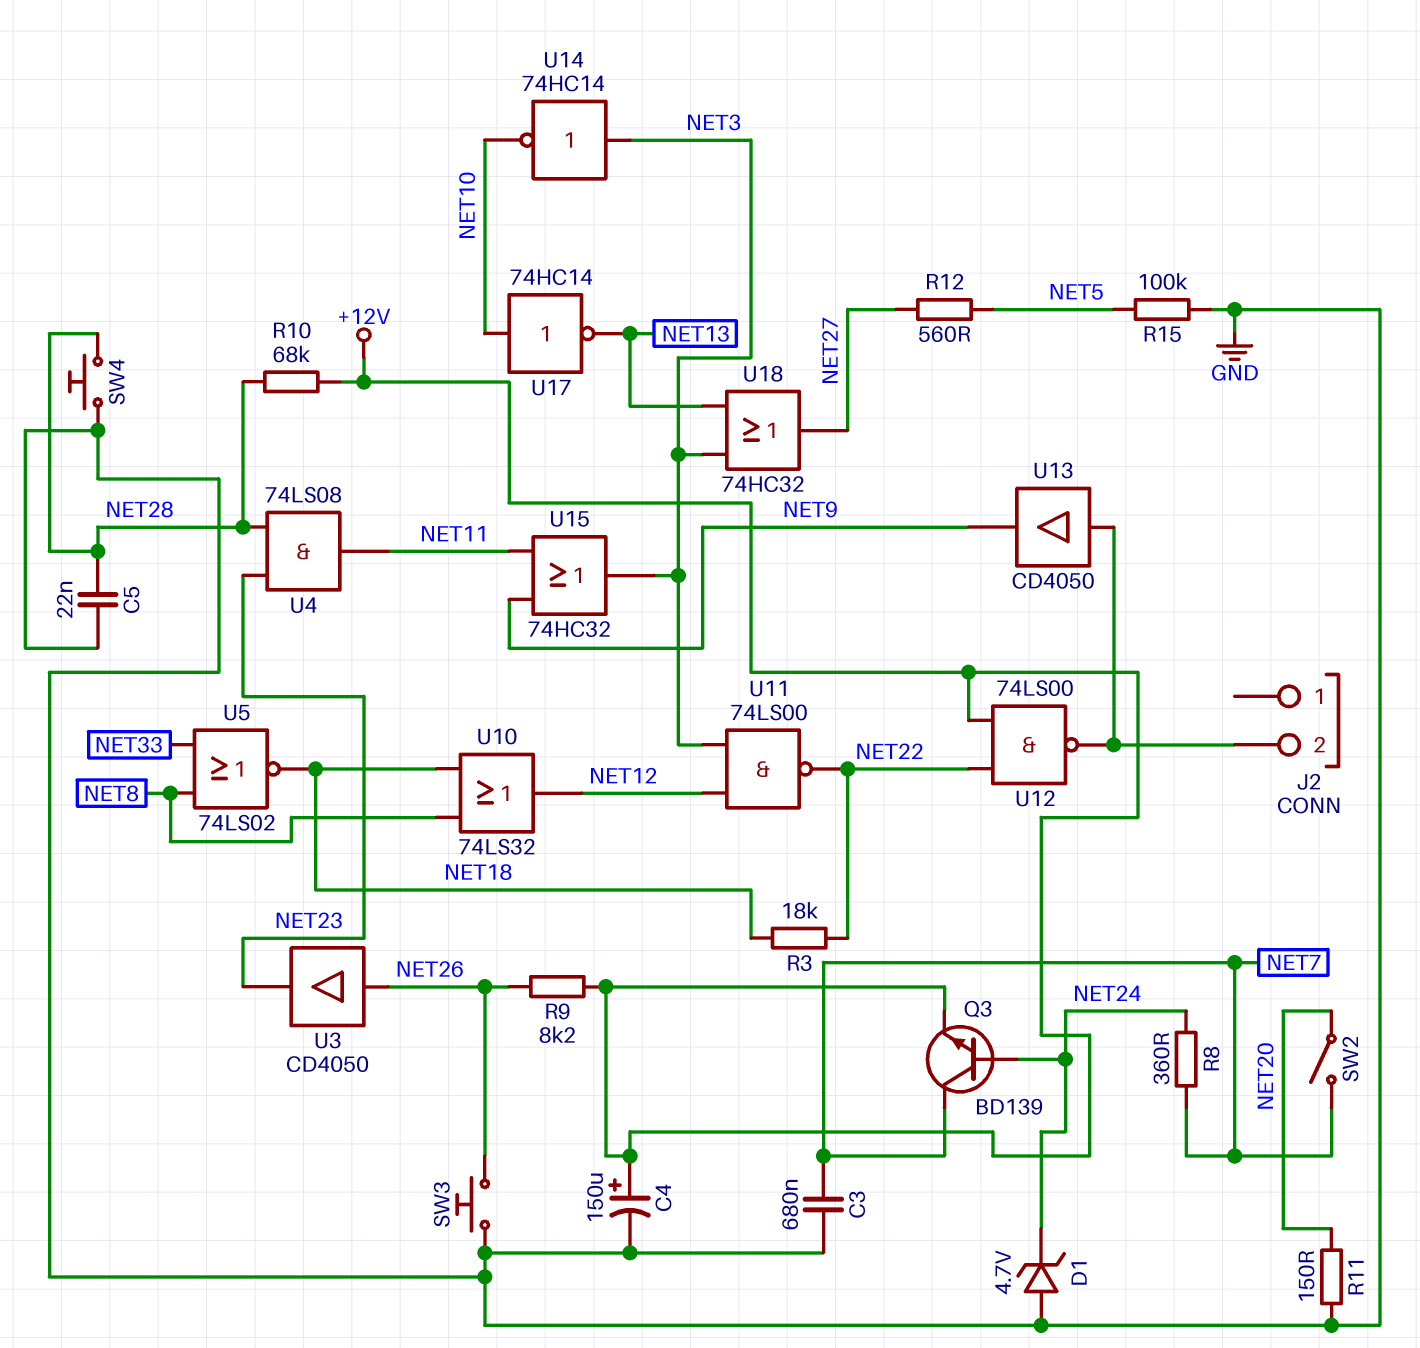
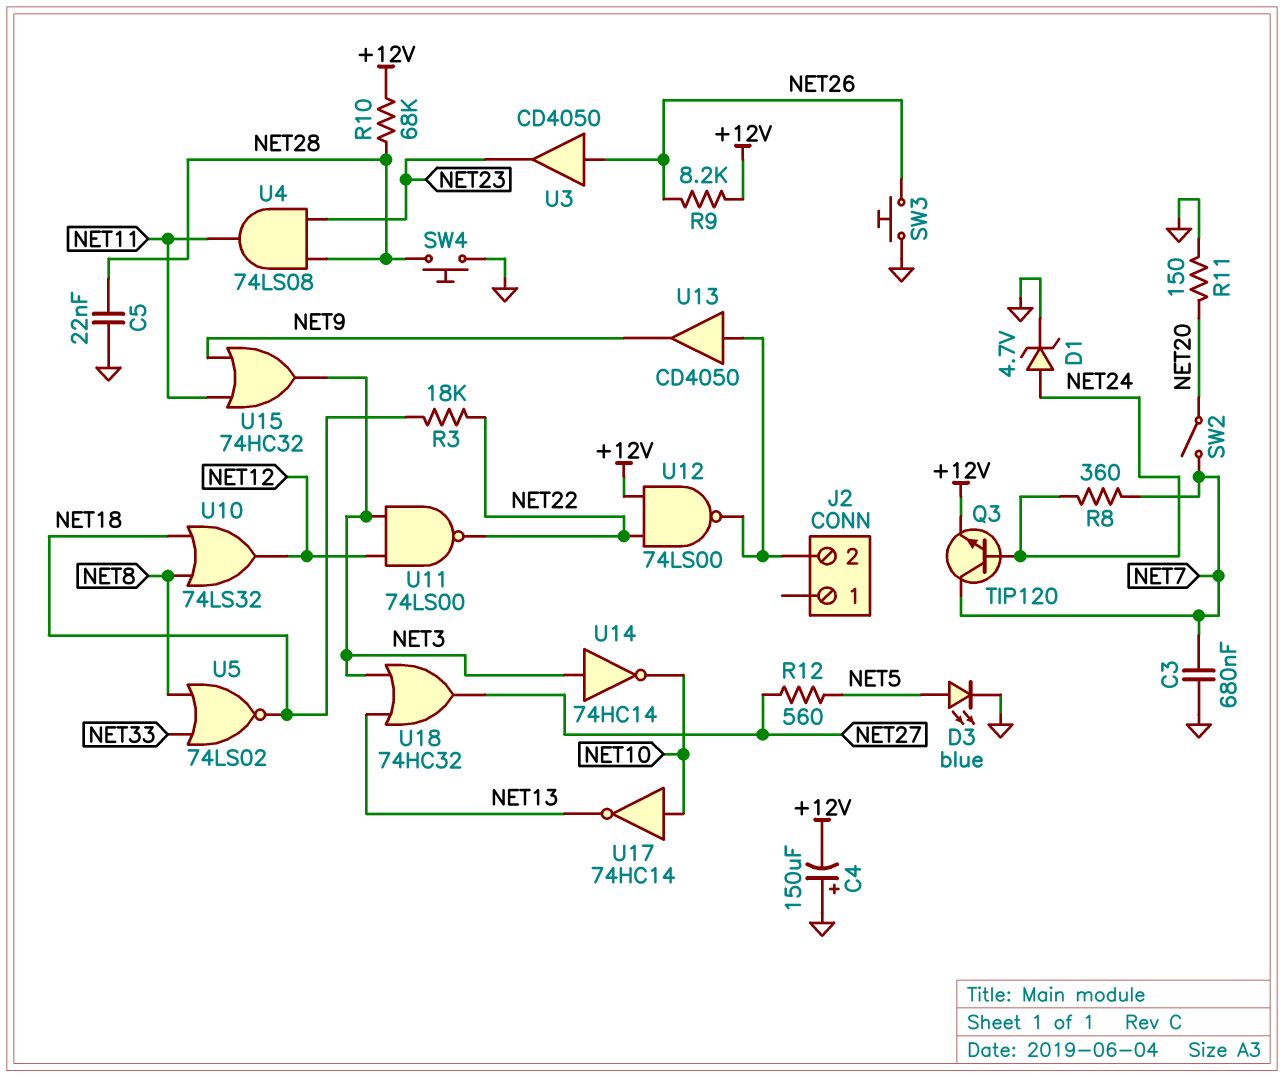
C4: 150uF (plus +12V, minus GND) -> 150uF (plus GND, minus +12V)
D1: zener 4.7V (A GND, K NET24) -> zener 4.7V (A NET24, K GND)
D3: none -> LED blue (A NET5, K GND)
Q3: NPN BD139 (B NET24, C NET7, E +12V) -> NPN TIP120 (B NET24, C NET7, E +12V)
R15: 100k (GND, NET5) -> none

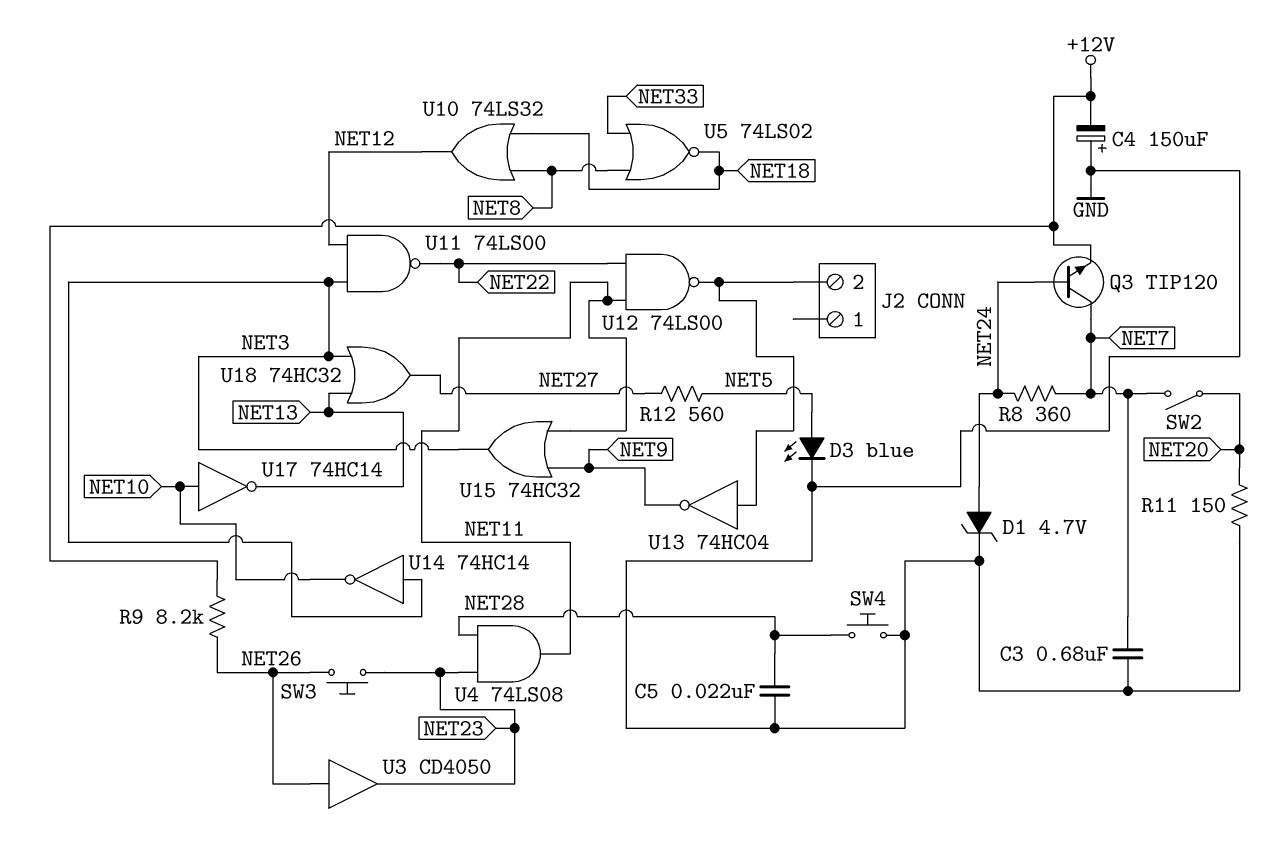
R3: 18k (NET18, NET22) -> none
R10: 68k (+12V, NET28) -> none
SW3: button (GND, NET26) -> button (NET23, NET26)
U12: NAND 74LS00 (in +12V, in NET22, out J2/2) -> NAND 74LS00 (in NET11, in NET22, out J2/2)
U13: buffer CD4050 (in J2/2, out NET9) -> NOT 74HC04 (in J2/2, out NET9)

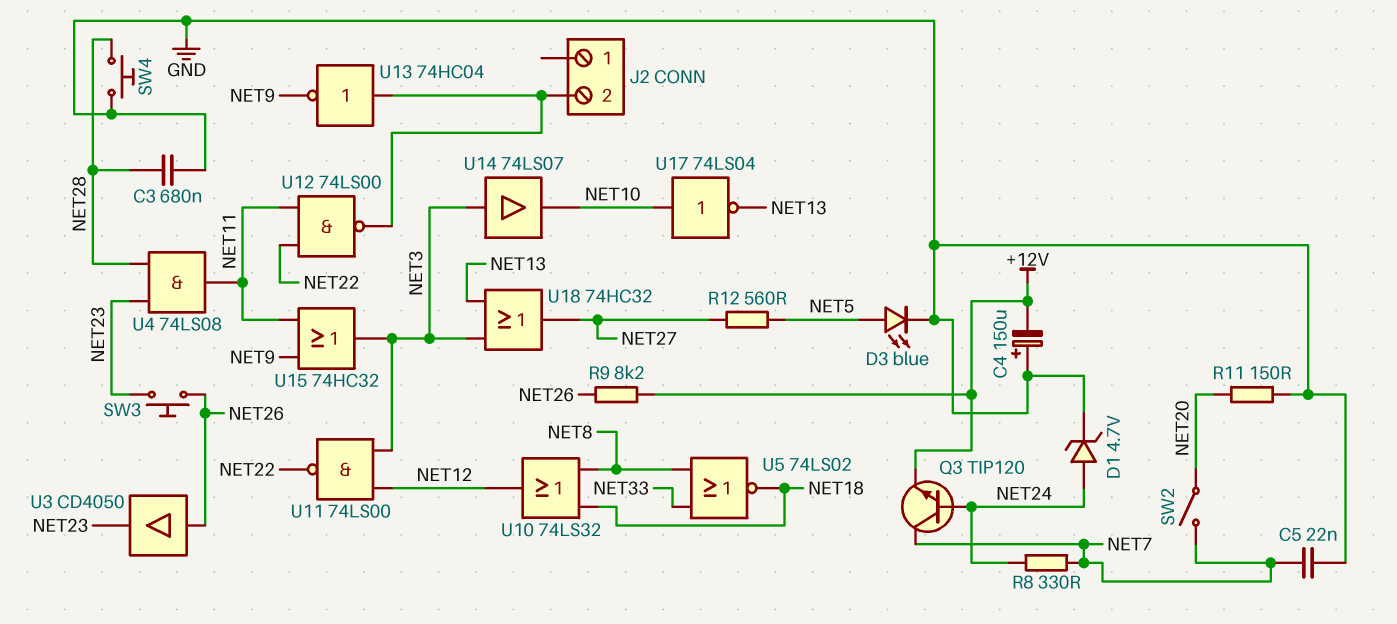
C3: 680nF (GND, NET7) -> 680nF (GND, NET28)
C5: 22nF (GND, NET28) -> 22nF (GND, NET7)
R8: 360 (NET7, NET24) -> 330 (NET7, NET24)
U14: NOT 74HC14 (in NET3, out NET10) -> buffer 74LS07 (in NET3, out NET10)
U17: NOT 74HC14 (in NET10, out NET13) -> NOT 74LS04 (in NET10, out NET13)

